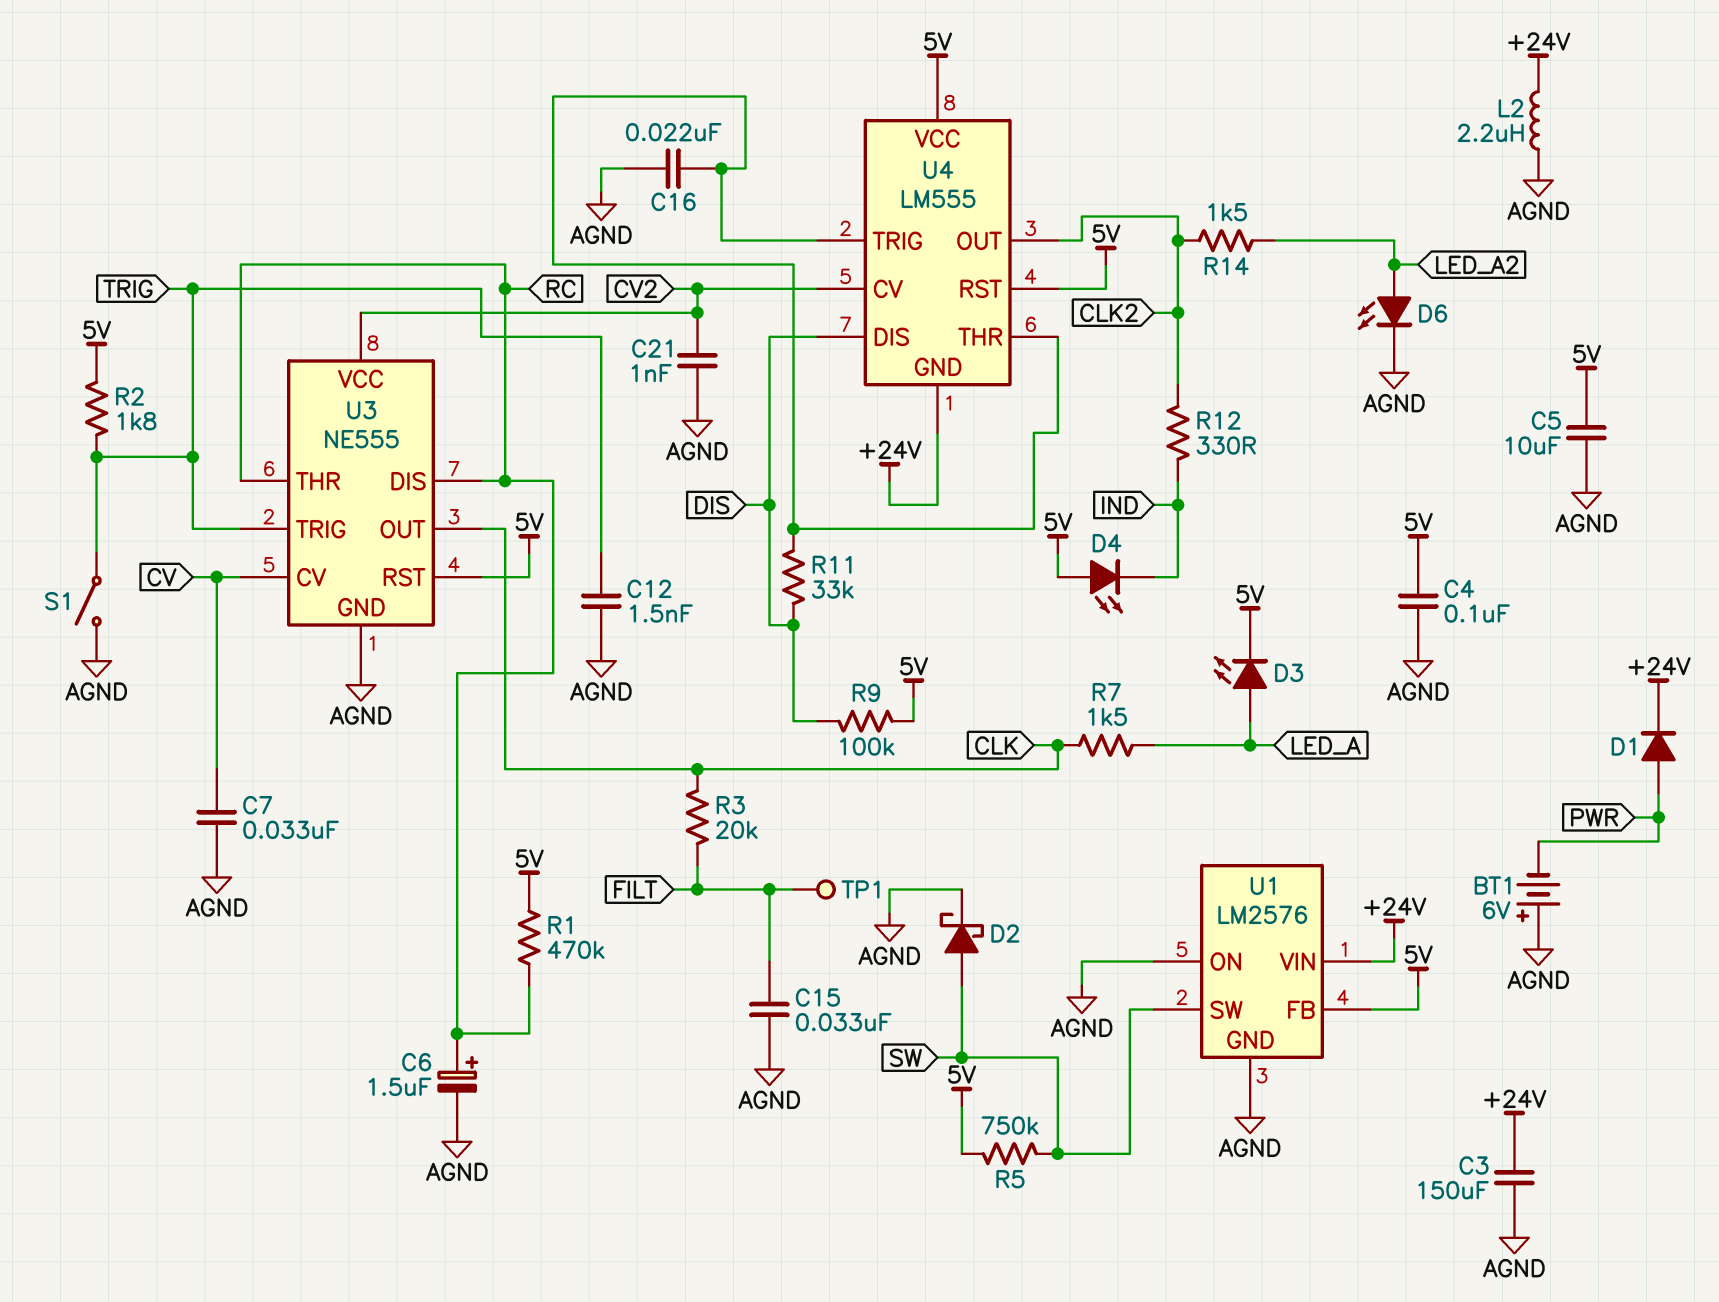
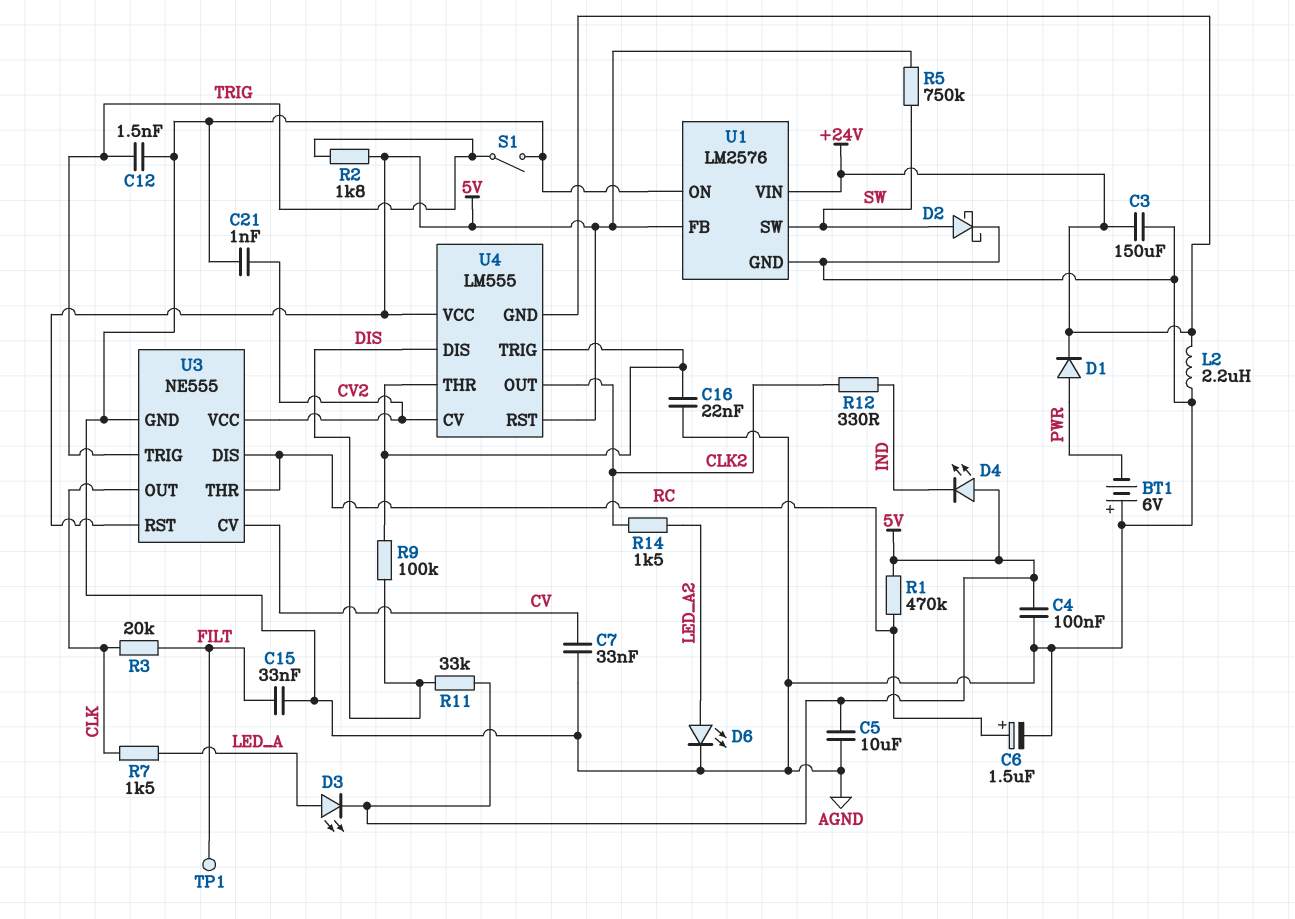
R9: 100k (5V, DIS) -> 100k (DIS, U4/THR)
R11: 33k (DIS, U4/THR) -> 33k (5V, DIS)

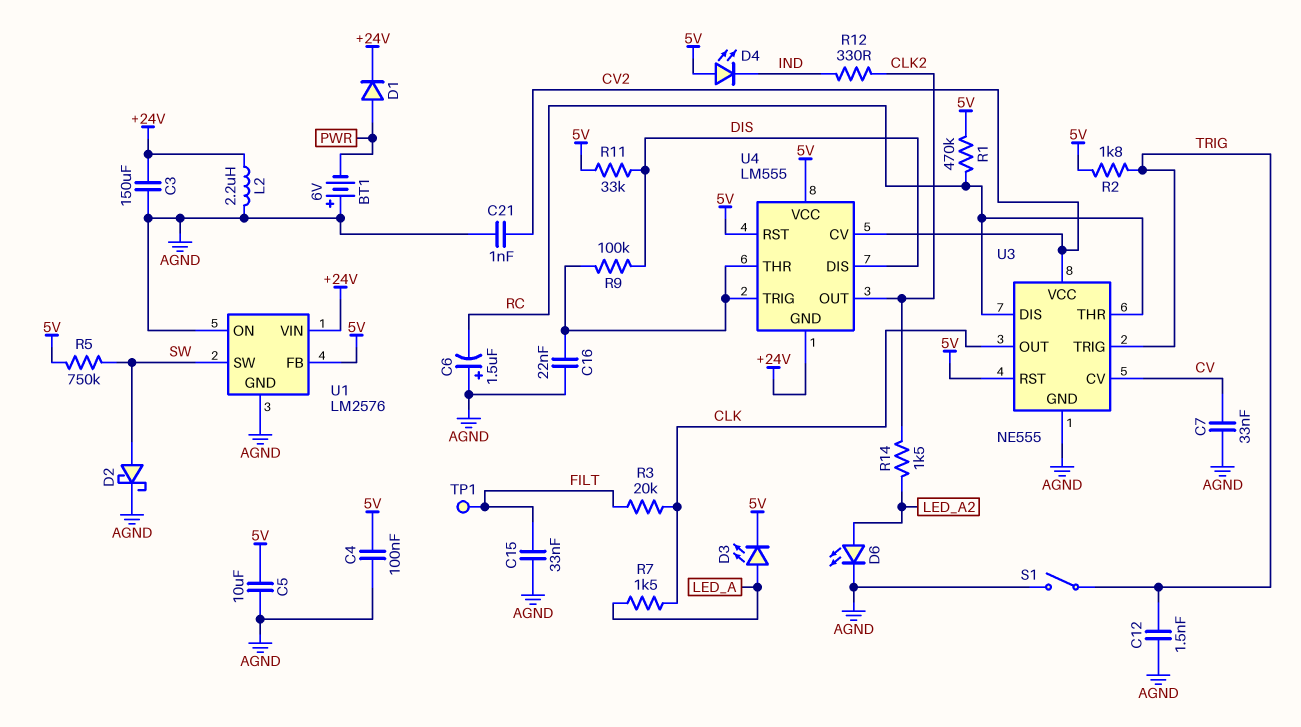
C6: 1.5uF (plus RC, minus AGND) -> 1.5uF (plus AGND, minus RC)

